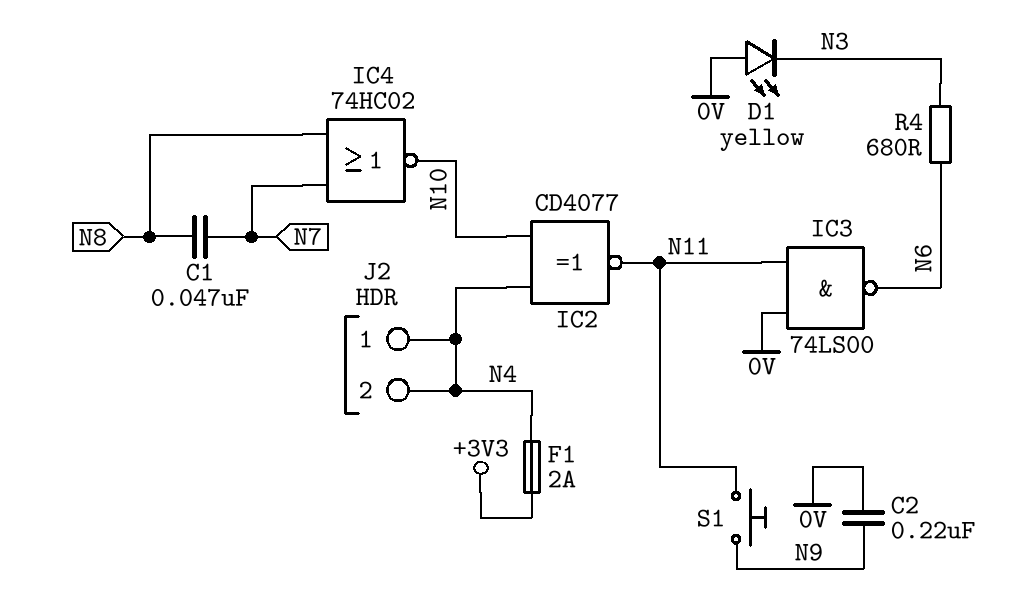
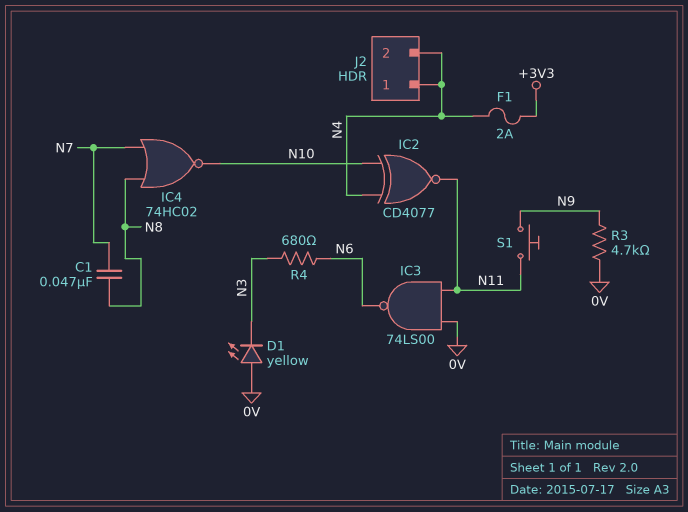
C2: 220nF (0V, N9) -> none
R3: none -> 4.7k (0V, N9)

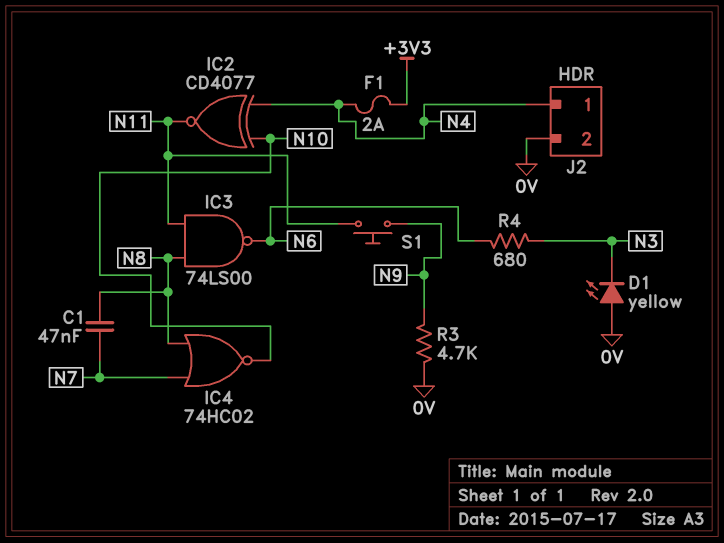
IC3: NAND 74LS00 (in 0V, in N11, out N6) -> NAND 74LS00 (in N8, in N11, out N6)
J2 pin 2: N4 -> 0V

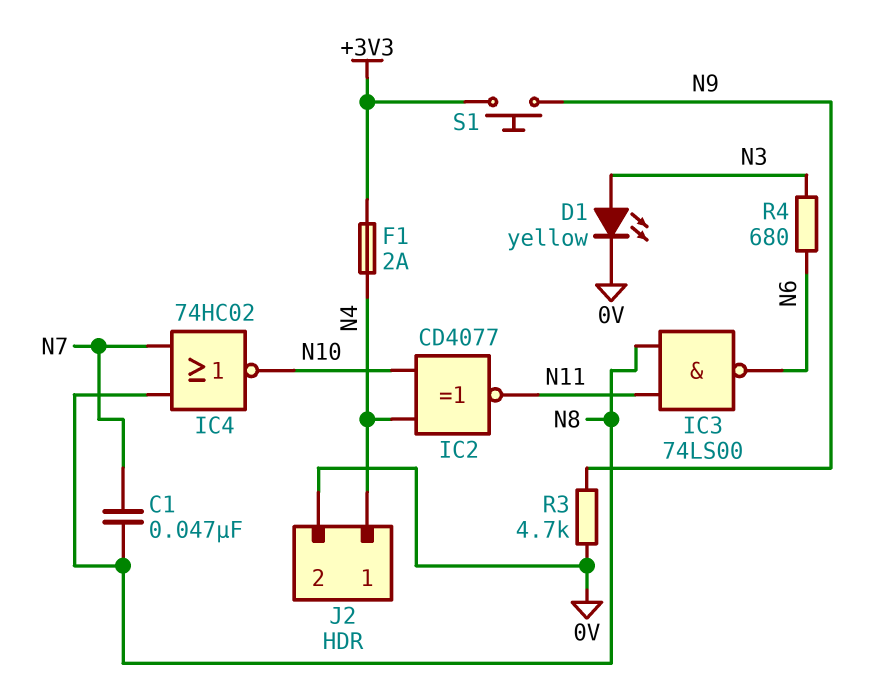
D1: LED yellow (A 0V, K N3) -> LED yellow (A N3, K 0V)
S1: button (N9, N11) -> button (+3V3, N9)

